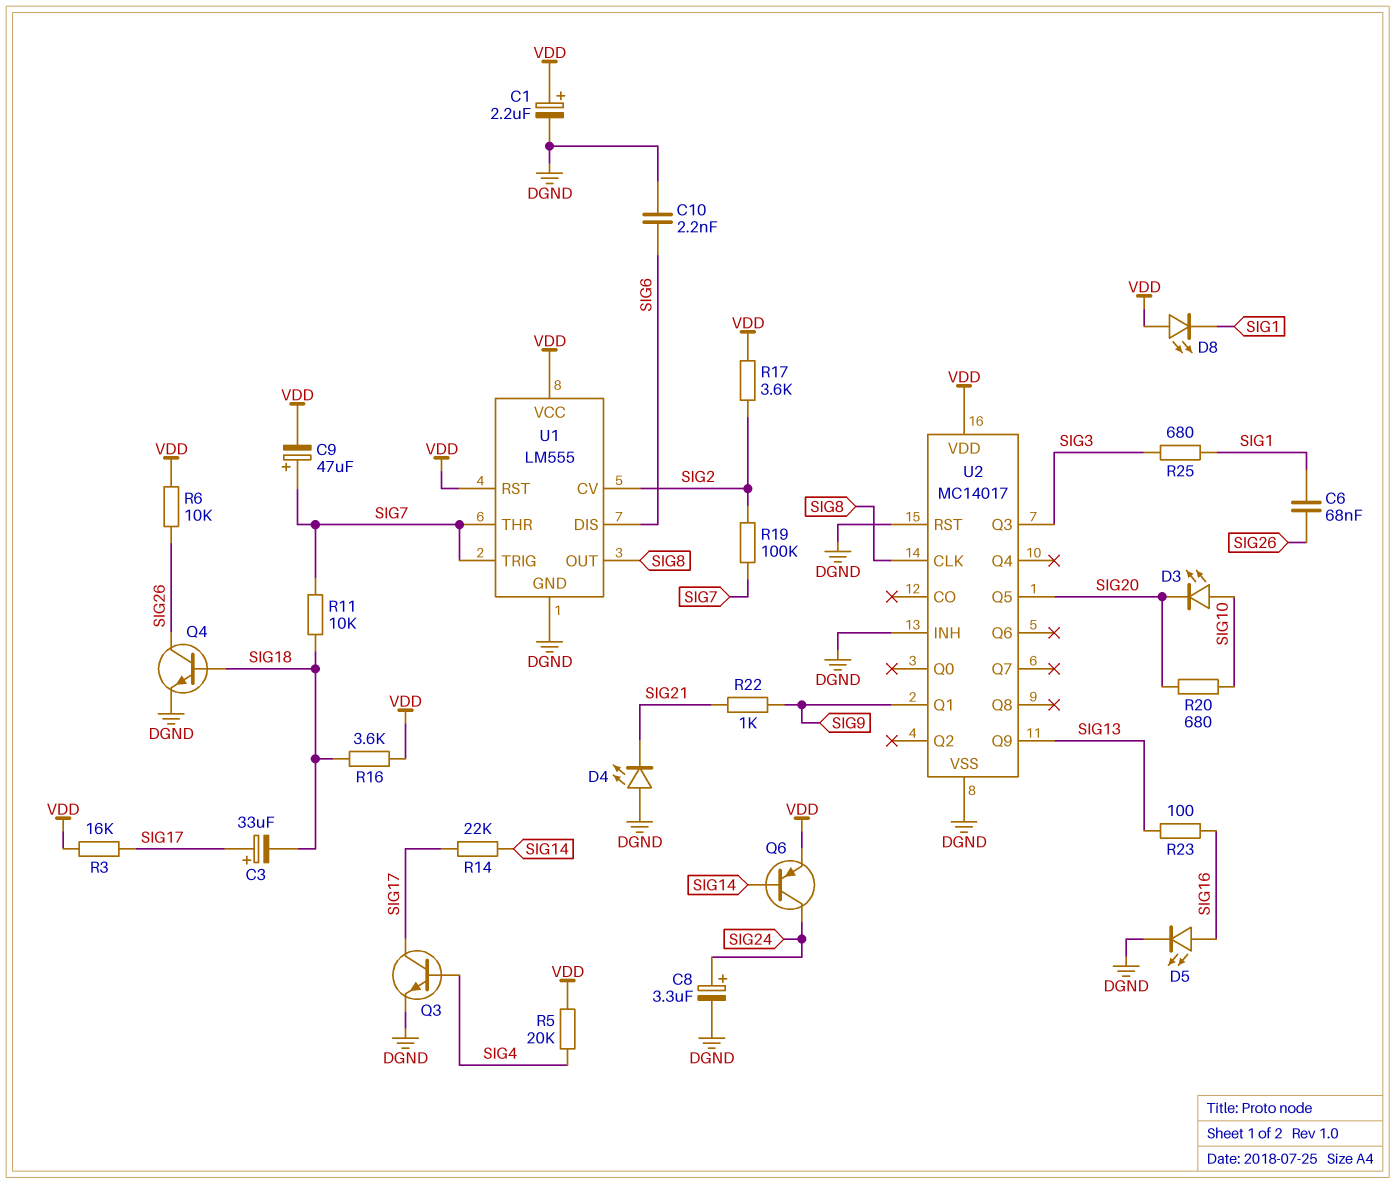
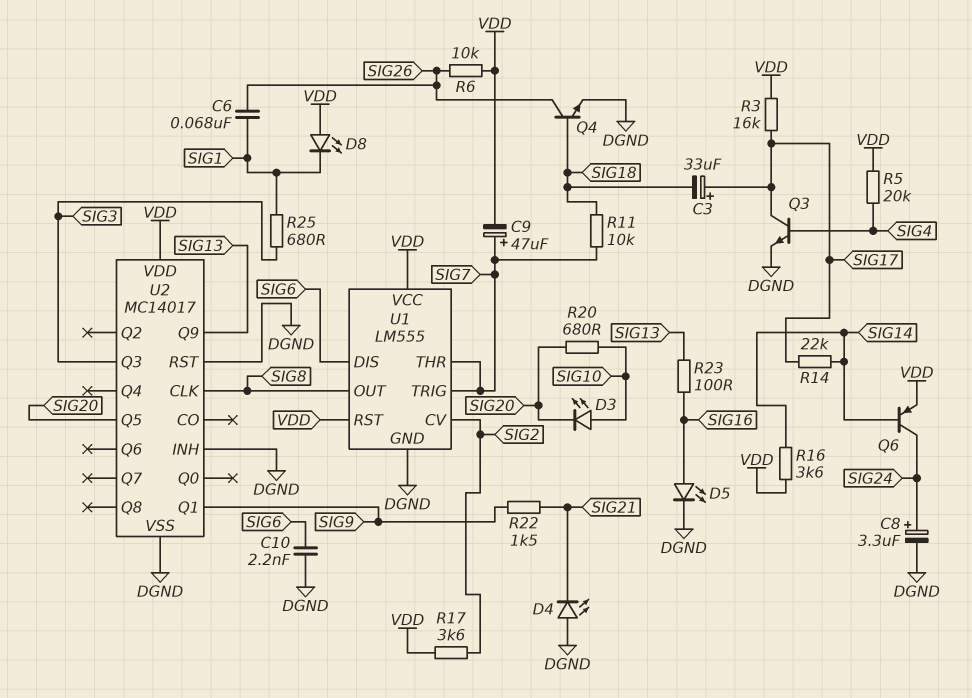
C1: 2.2uF (plus VDD, minus DGND) -> none
R16: 3.6k (SIG18, VDD) -> 3.6k (SIG14, VDD)
R19: 100k (SIG2, SIG7) -> none
R22: 1k (SIG9, SIG21) -> 1.5k (SIG9, SIG21)

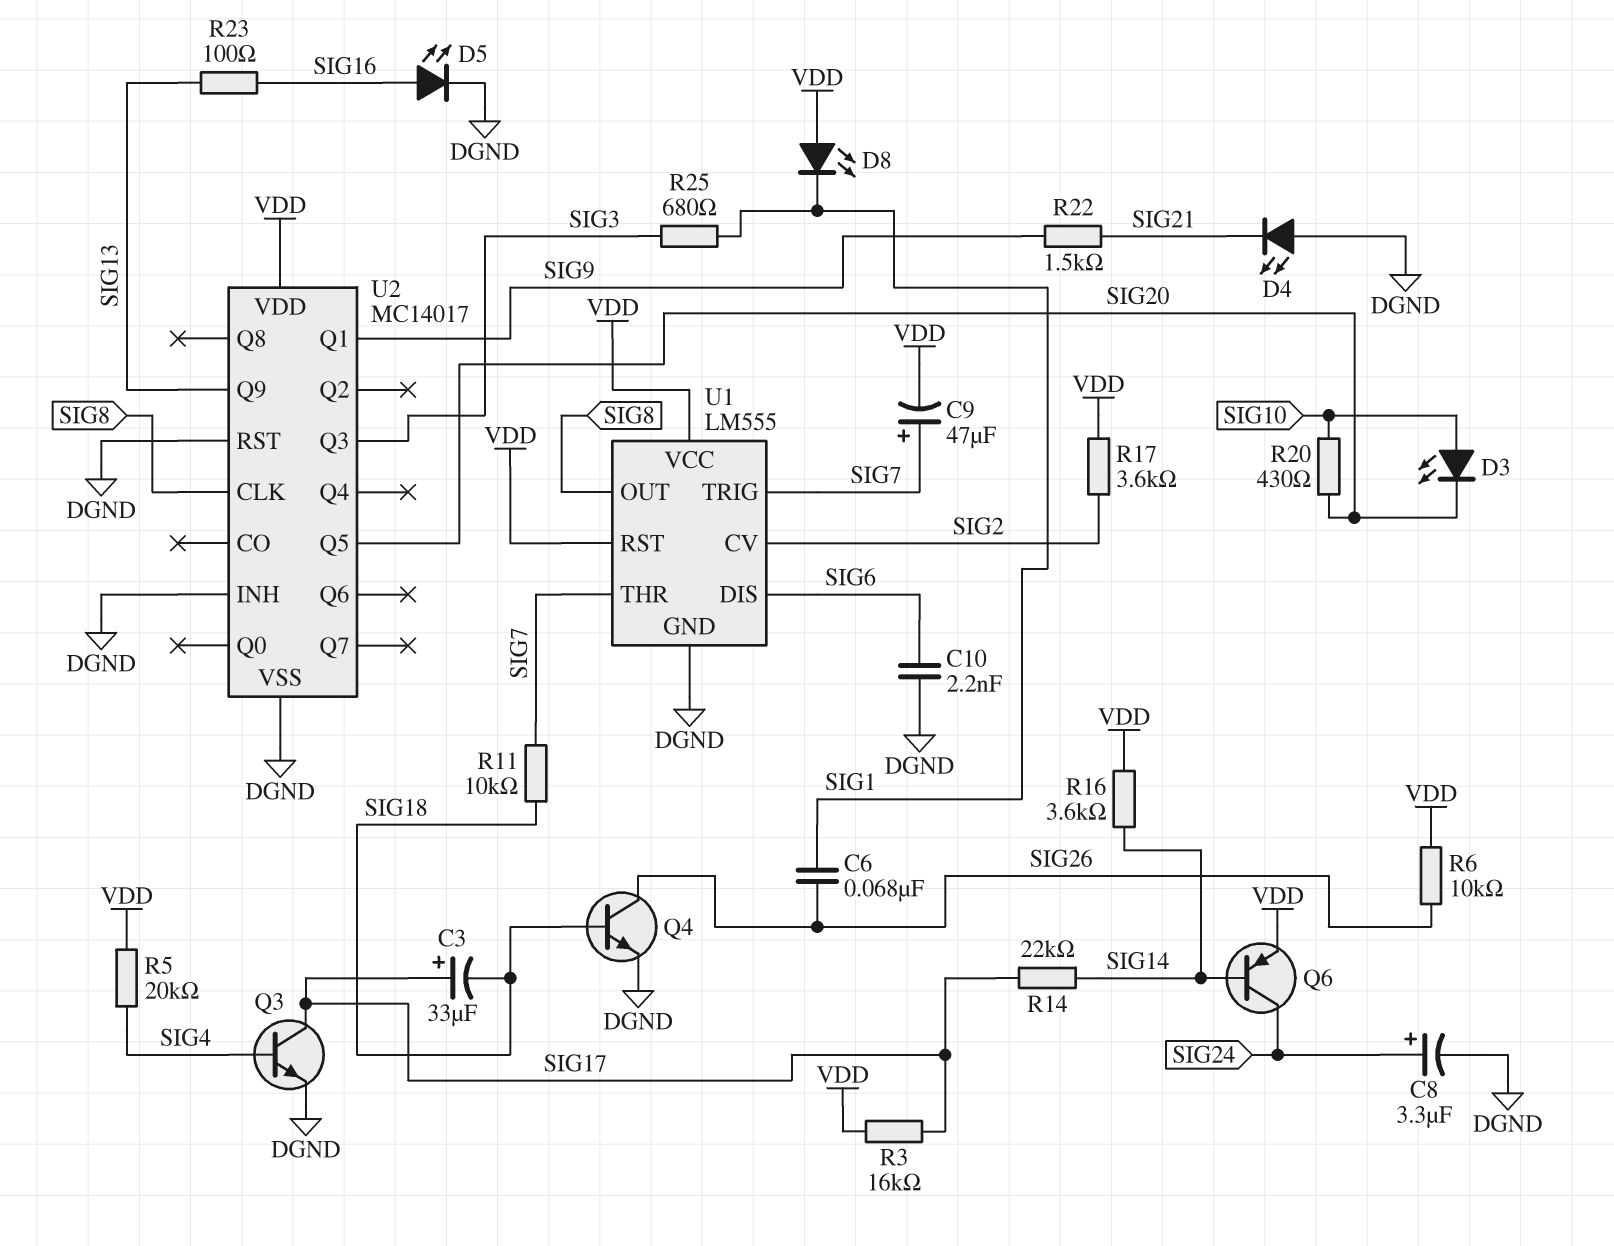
R20: 680 (SIG10, SIG20) -> 430 (SIG10, SIG20)

